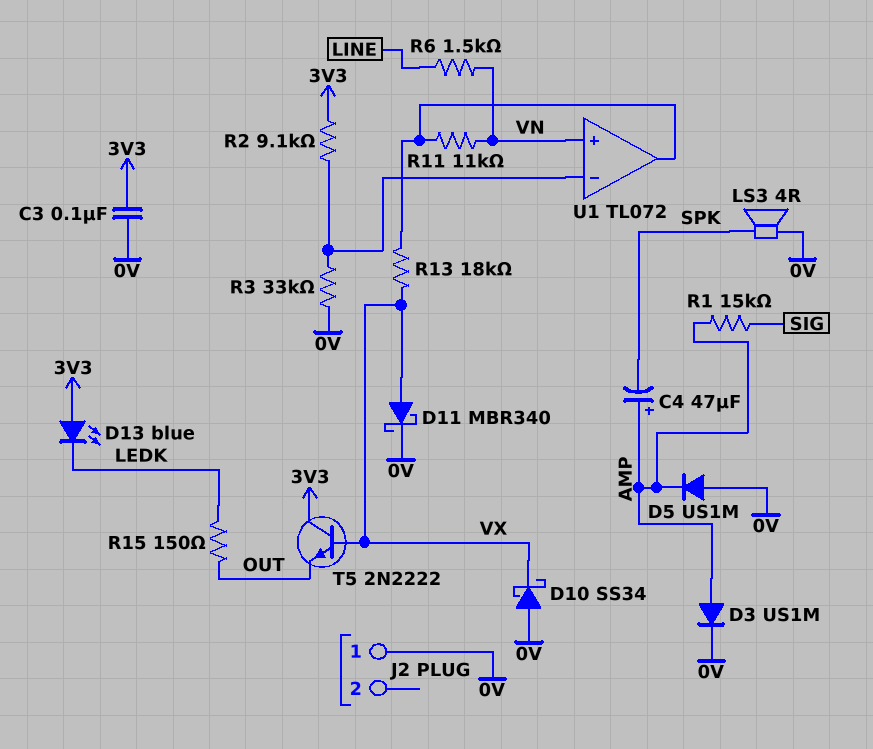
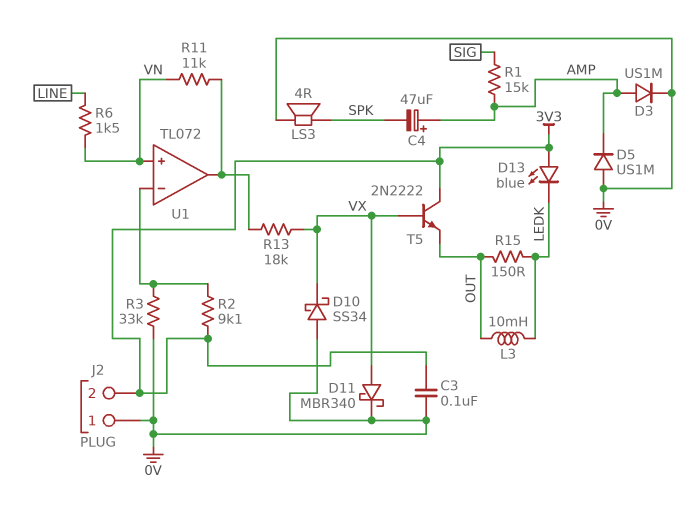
J2 pin 2: none -> 3V3
L3: none -> 10mH (LEDK, OUT)

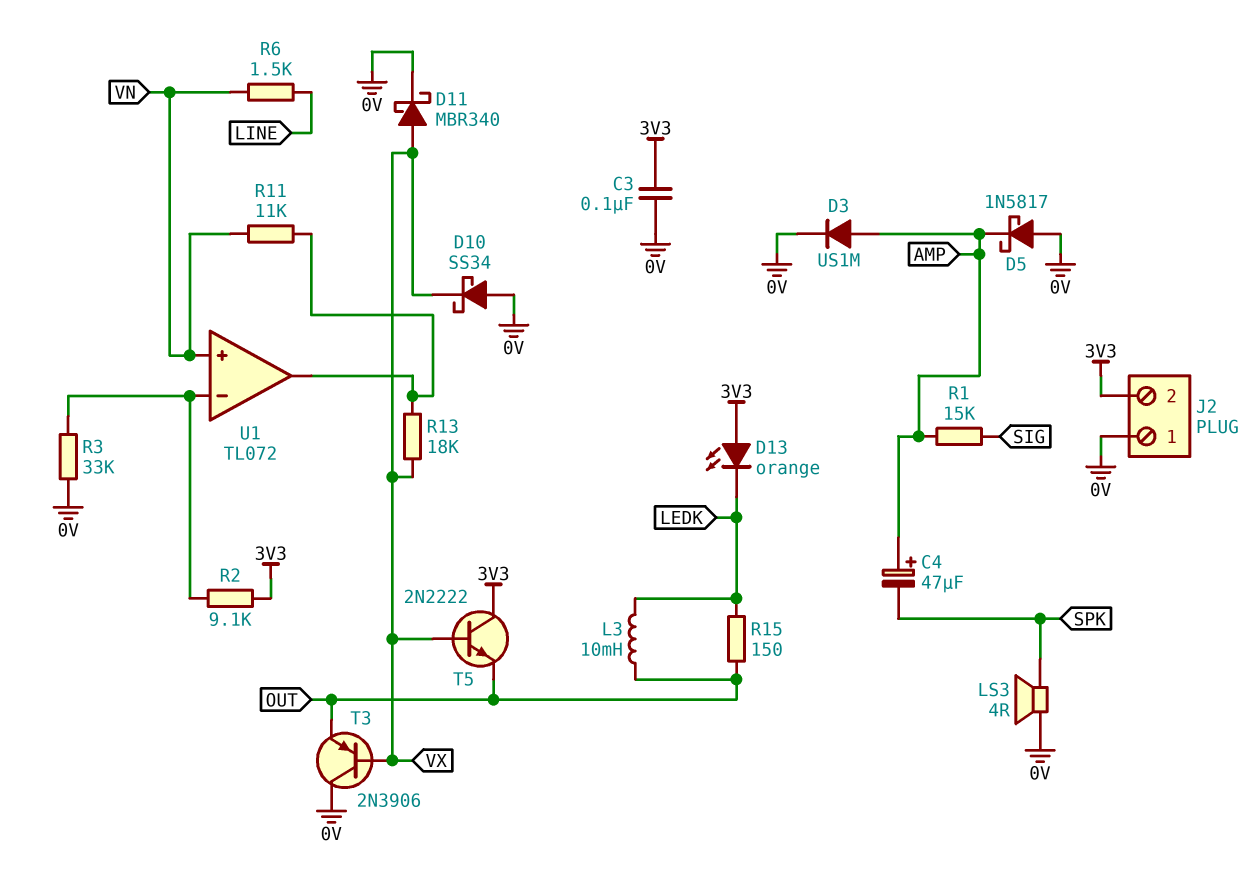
D5: diode US1M (A 0V, K AMP) -> schottky 1N5817 (A 0V, K AMP)
D13: LED blue (A 3V3, K LEDK) -> LED orange (A 3V3, K LEDK)
T3: none -> PNP 2N3906 (B VX, C 0V, E OUT)

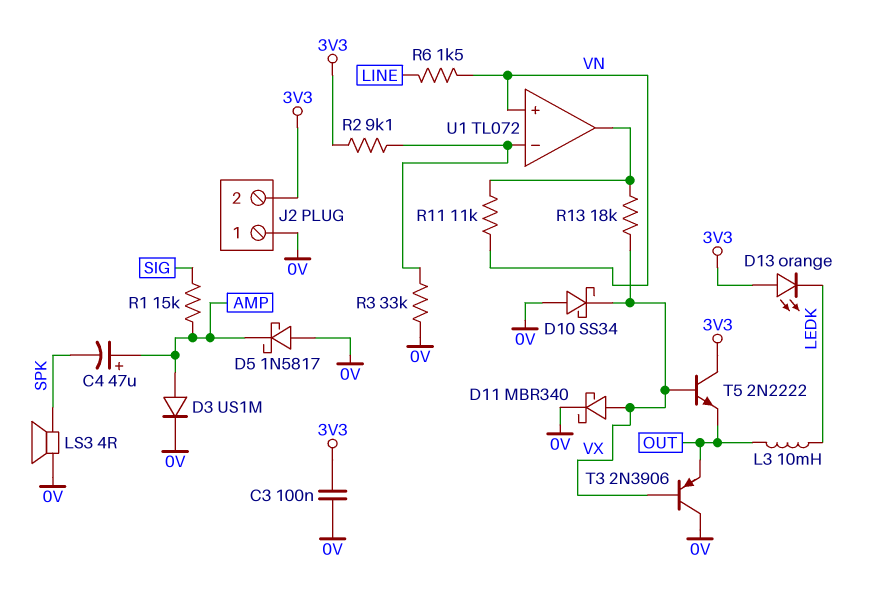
R15: 150 (LEDK, OUT) -> none

